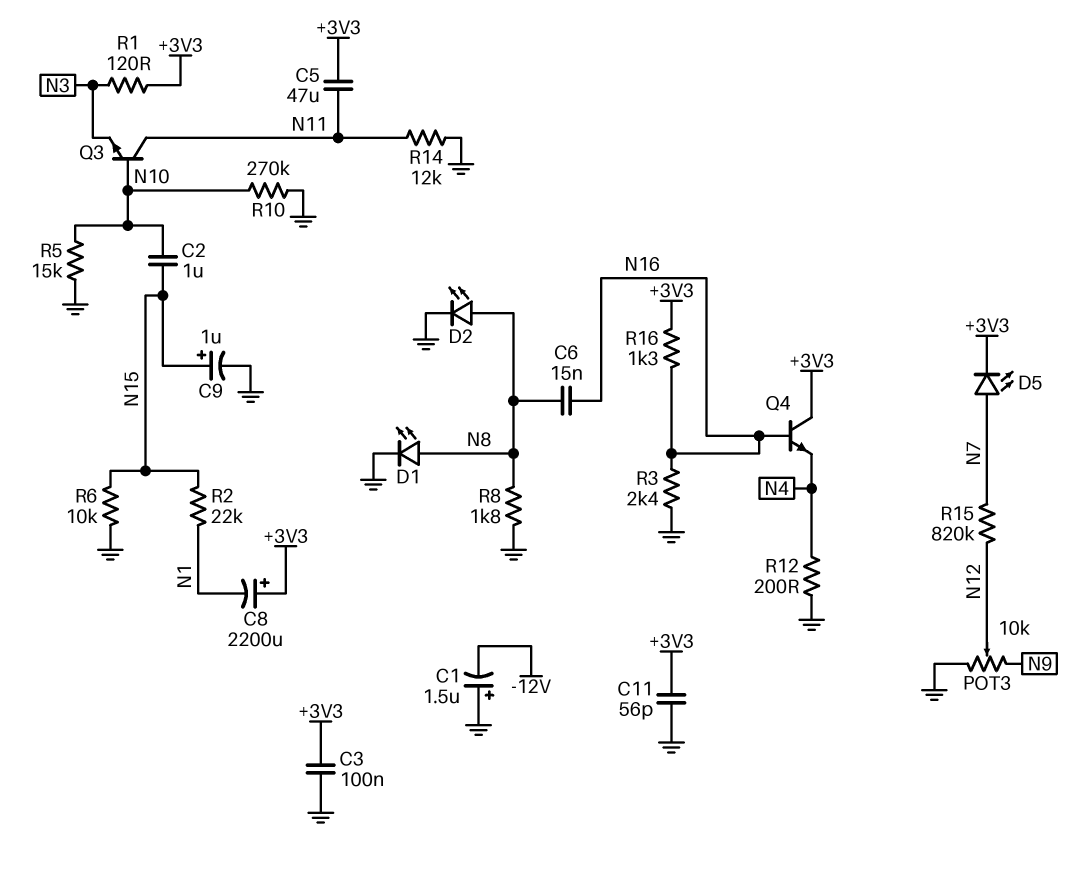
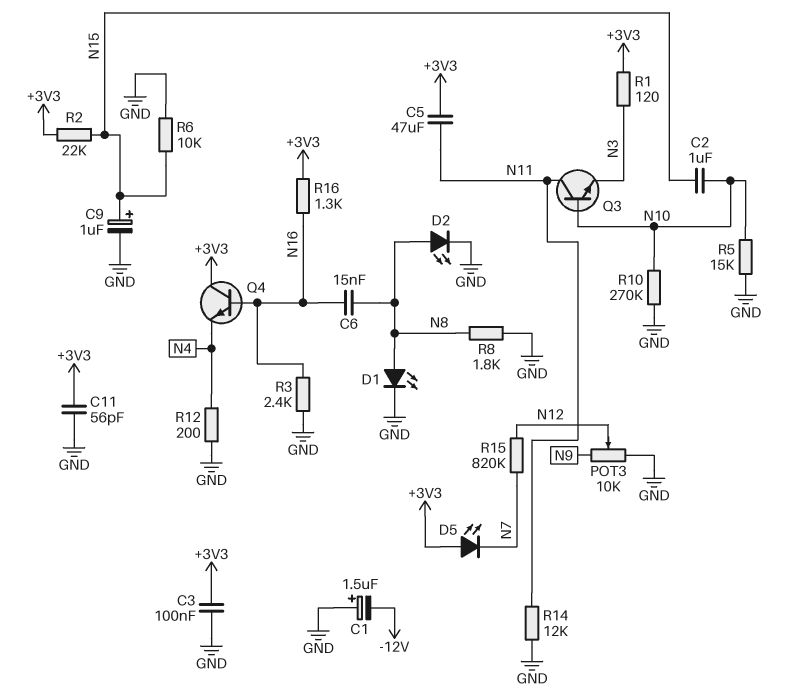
C8: 2200uF (plus +3V3, minus N1) -> none
D5: LED (A N7, K +3V3) -> LED (A +3V3, K N7)
R2: 22k (N1, N15) -> 22k (+3V3, N15)

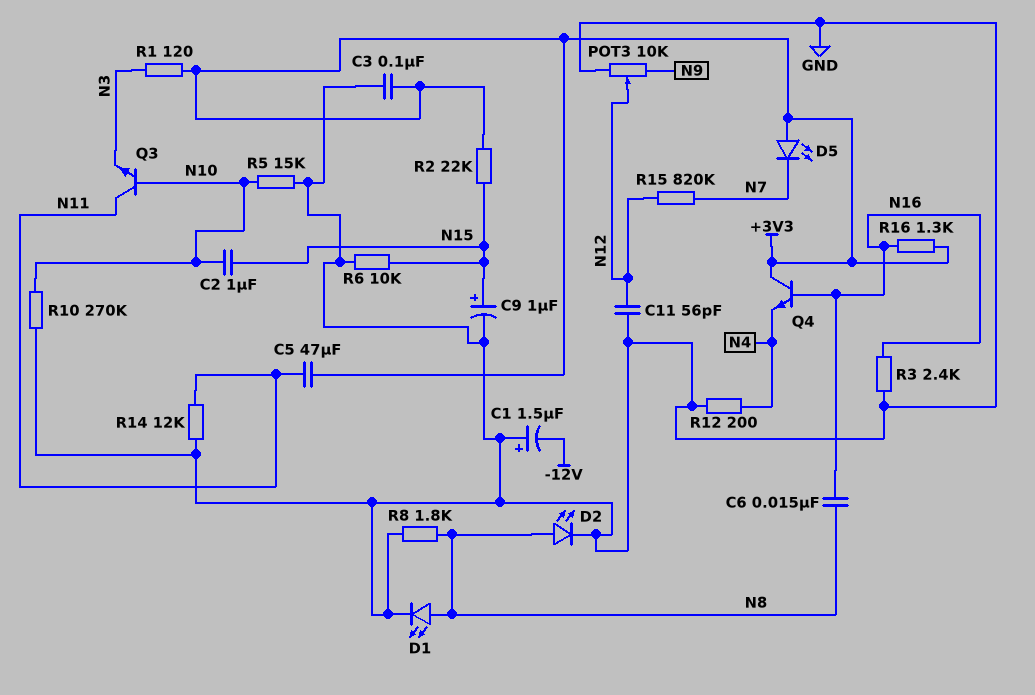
C11: 56pF (+3V3, GND) -> 56pF (GND, N12)

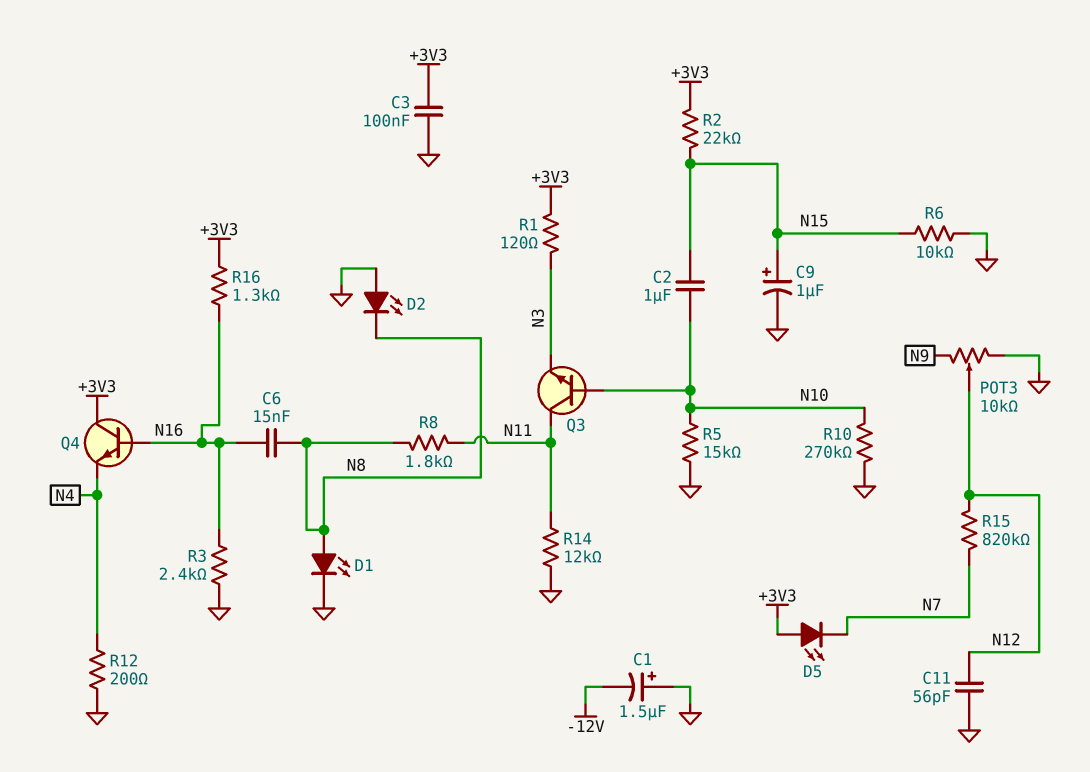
C5: 47uF (+3V3, N11) -> none
D2: LED (A N8, K GND) -> LED (A GND, K N8)
R8: 1.8k (GND, N8) -> 1.8k (N8, N11)

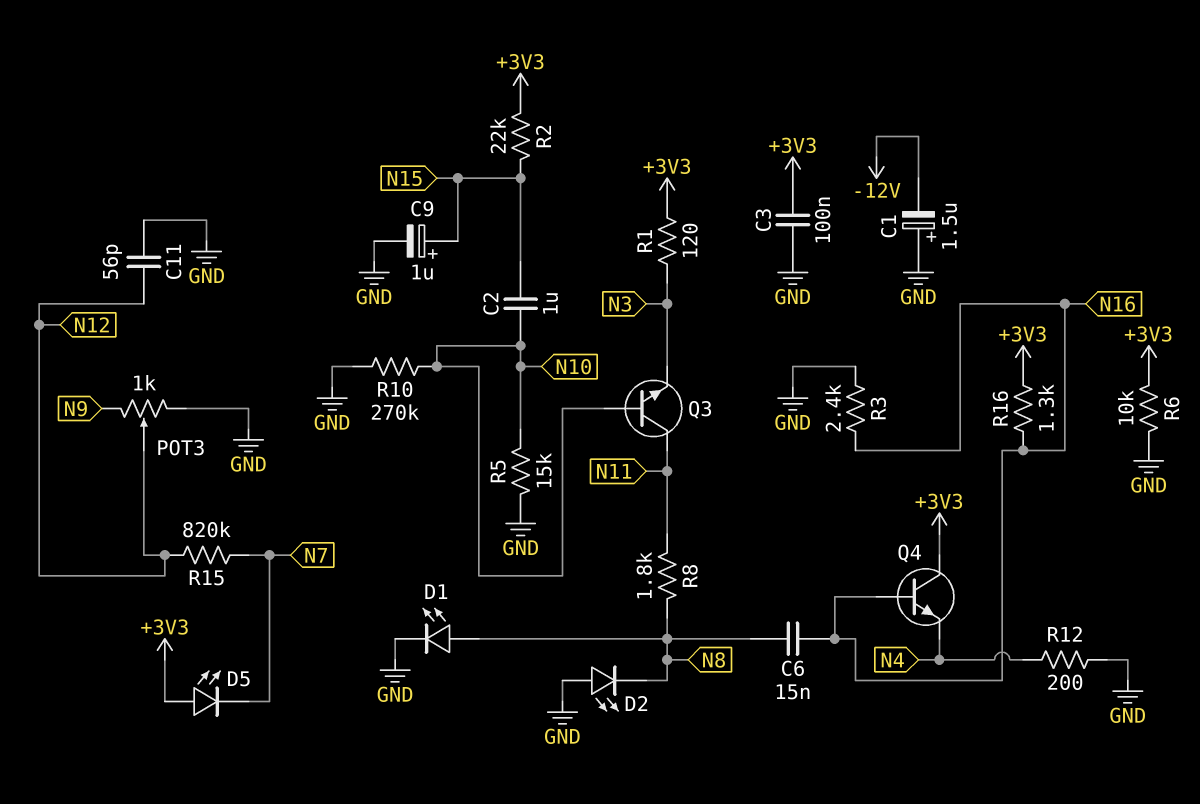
POT3: 10k (GND, N9, wiper N12) -> 1k (GND, N9, wiper N12)
R6: 10k (GND, N15) -> 10k (+3V3, GND)
R14: 12k (GND, N11) -> none

